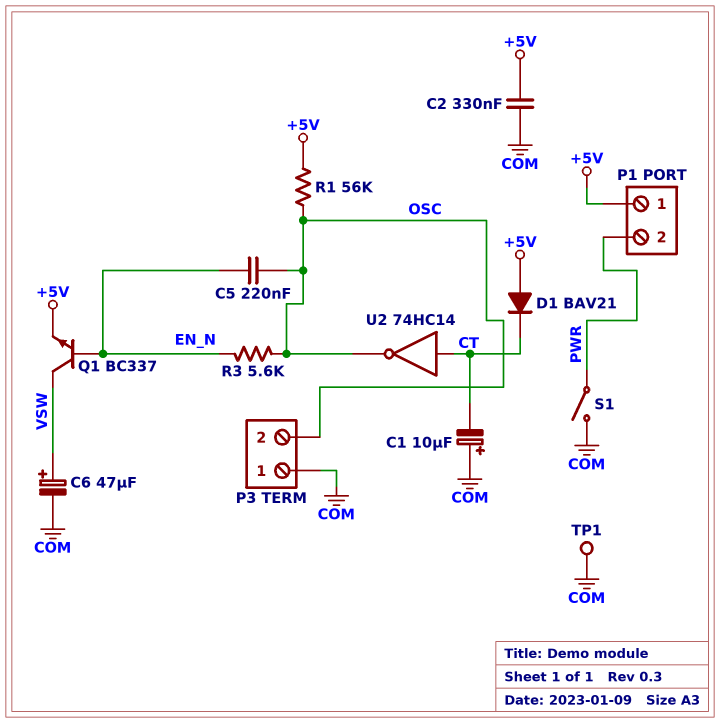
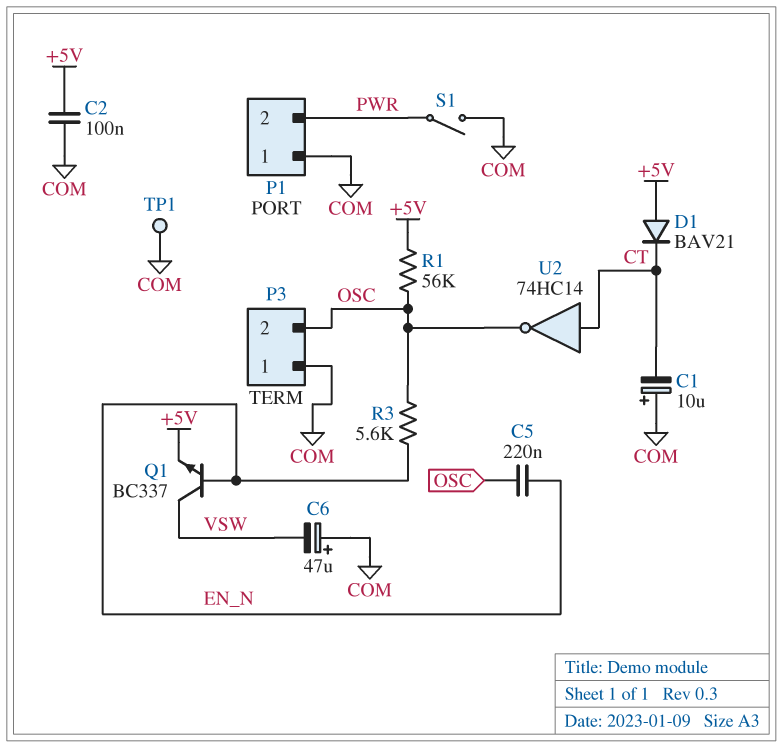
C2: 330nF (+5V, COM) -> 100nF (+5V, COM)
C6: 47uF (plus VSW, minus COM) -> 47uF (plus COM, minus VSW)
P1 pin 1: +5V -> COM

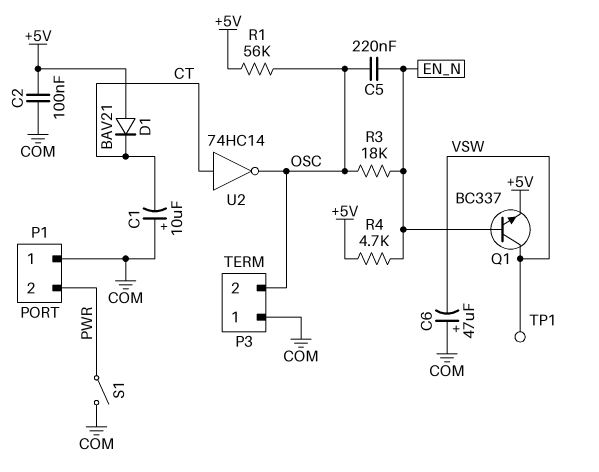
R3: 5.6k (EN_N, OSC) -> 18k (EN_N, OSC)
R4: none -> 4.7k (+5V, EN_N)
TP1: test point (COM) -> test point (VSW)

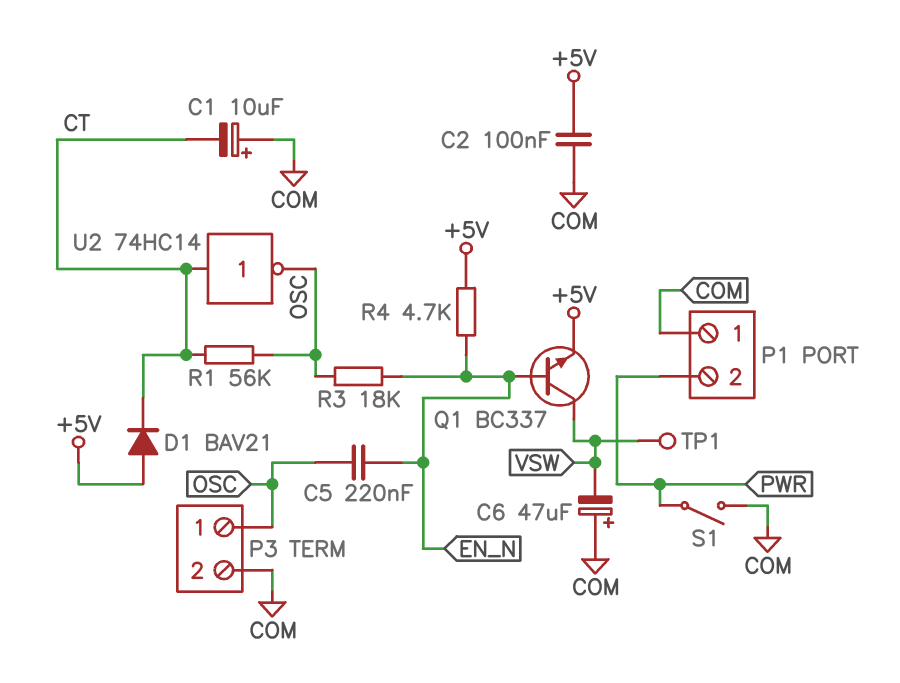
P3 pin 1: COM -> OSC
P3 pin 2: OSC -> COM
R1: 56k (+5V, OSC) -> 56k (CT, OSC)

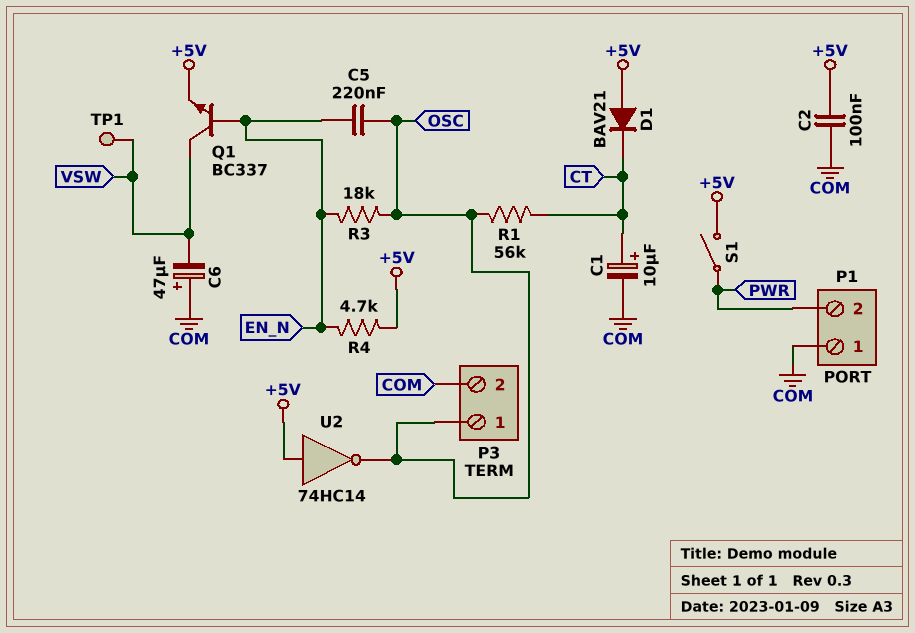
C1: 10uF (plus COM, minus CT) -> 10uF (plus CT, minus COM)
S1: switch (COM, PWR) -> switch (+5V, PWR)
U2: NOT 74HC14 (in CT, out OSC) -> NOT 74HC14 (in +5V, out OSC)

